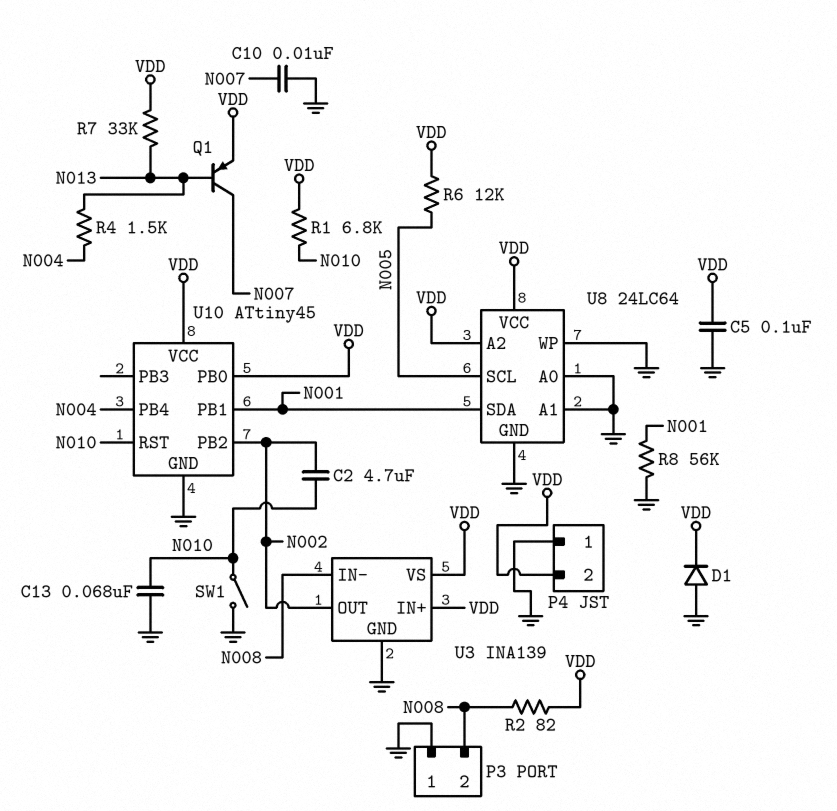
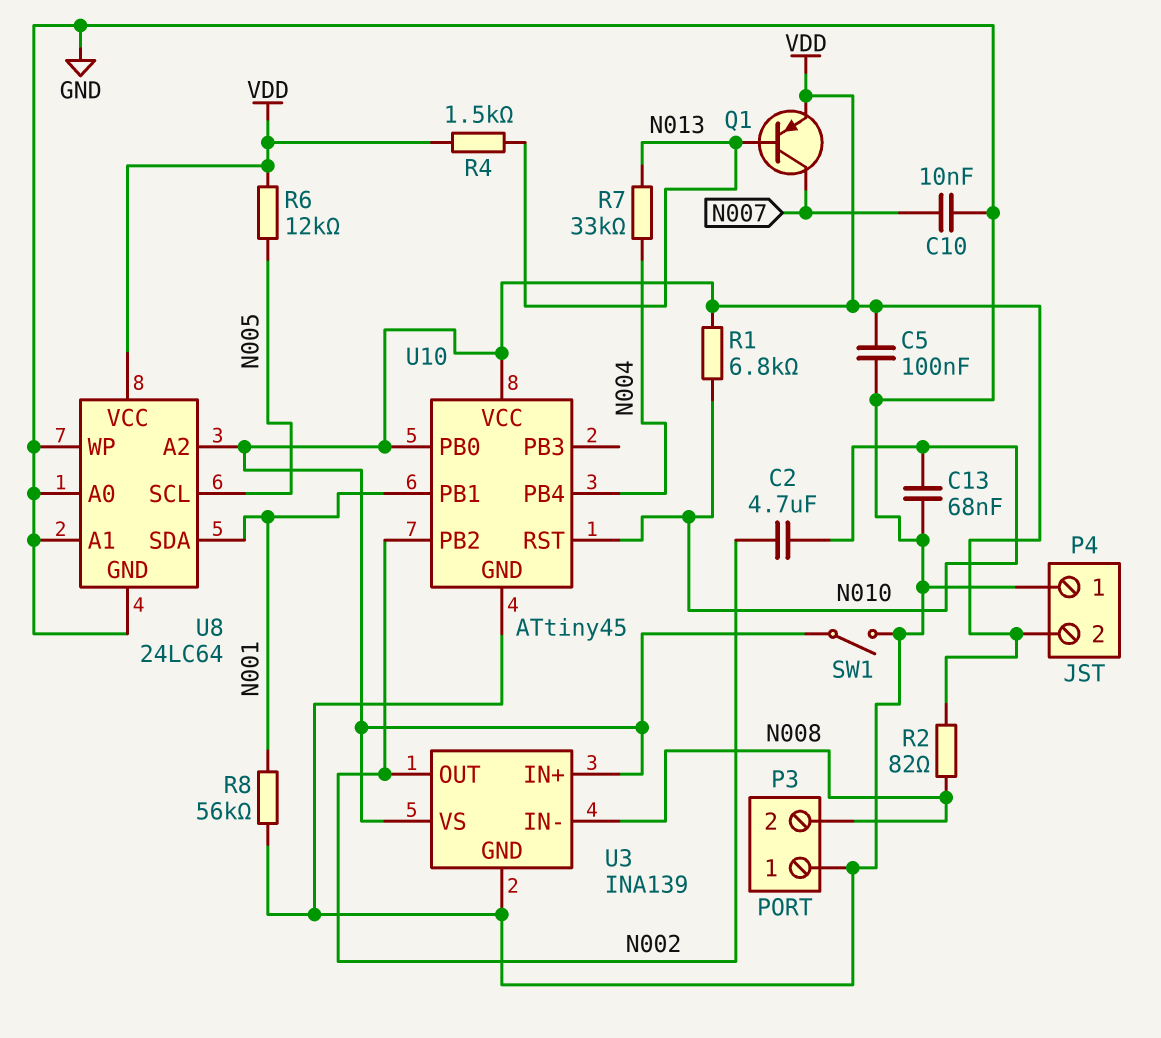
D1: diode (A GND, K VDD) -> none
R4: 1.5k (N004, N013) -> 1.5k (N013, VDD)
R7: 33k (N013, VDD) -> 33k (N004, N013)
SW1: switch (GND, N010) -> switch (GND, VDD)

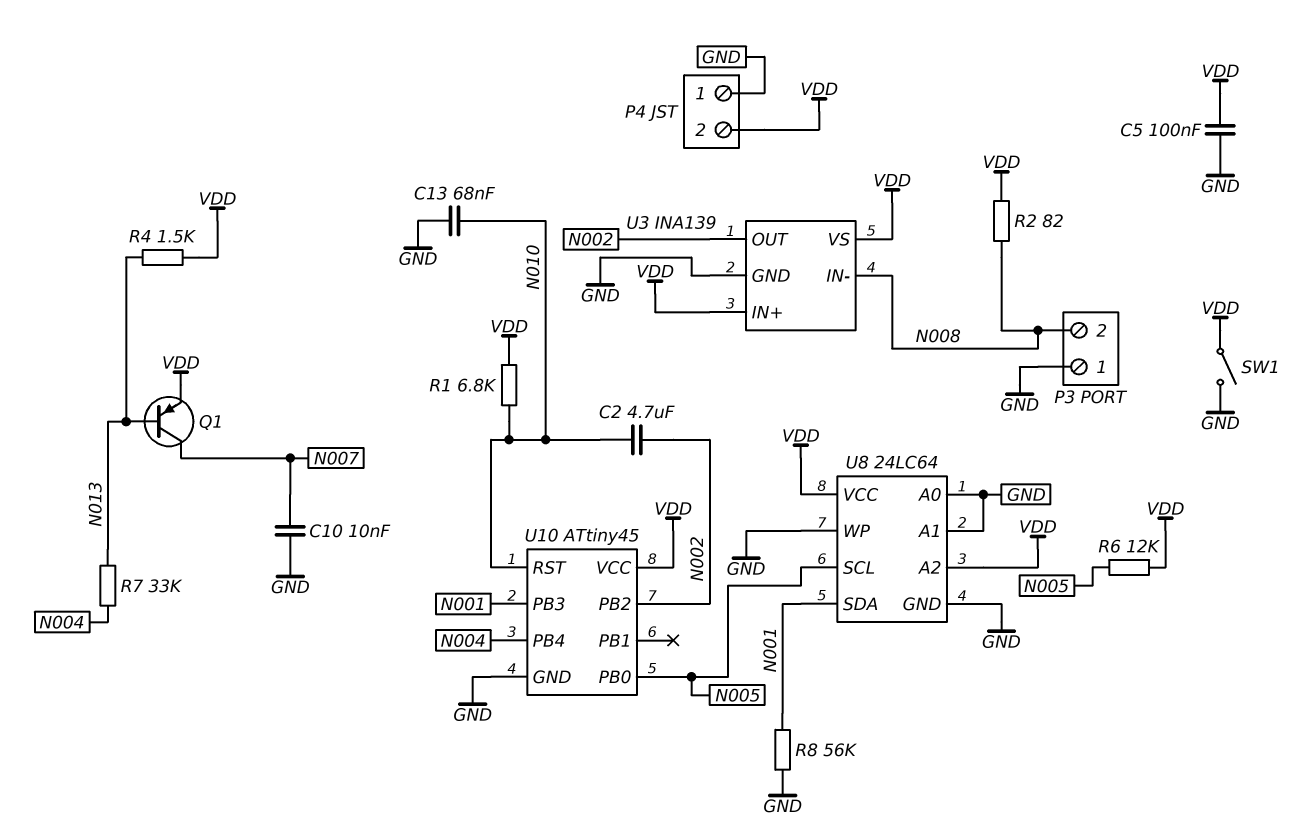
U10 pin PB0: VDD -> N005
U10 pin PB1: N001 -> none
U10 pin PB3: none -> N001

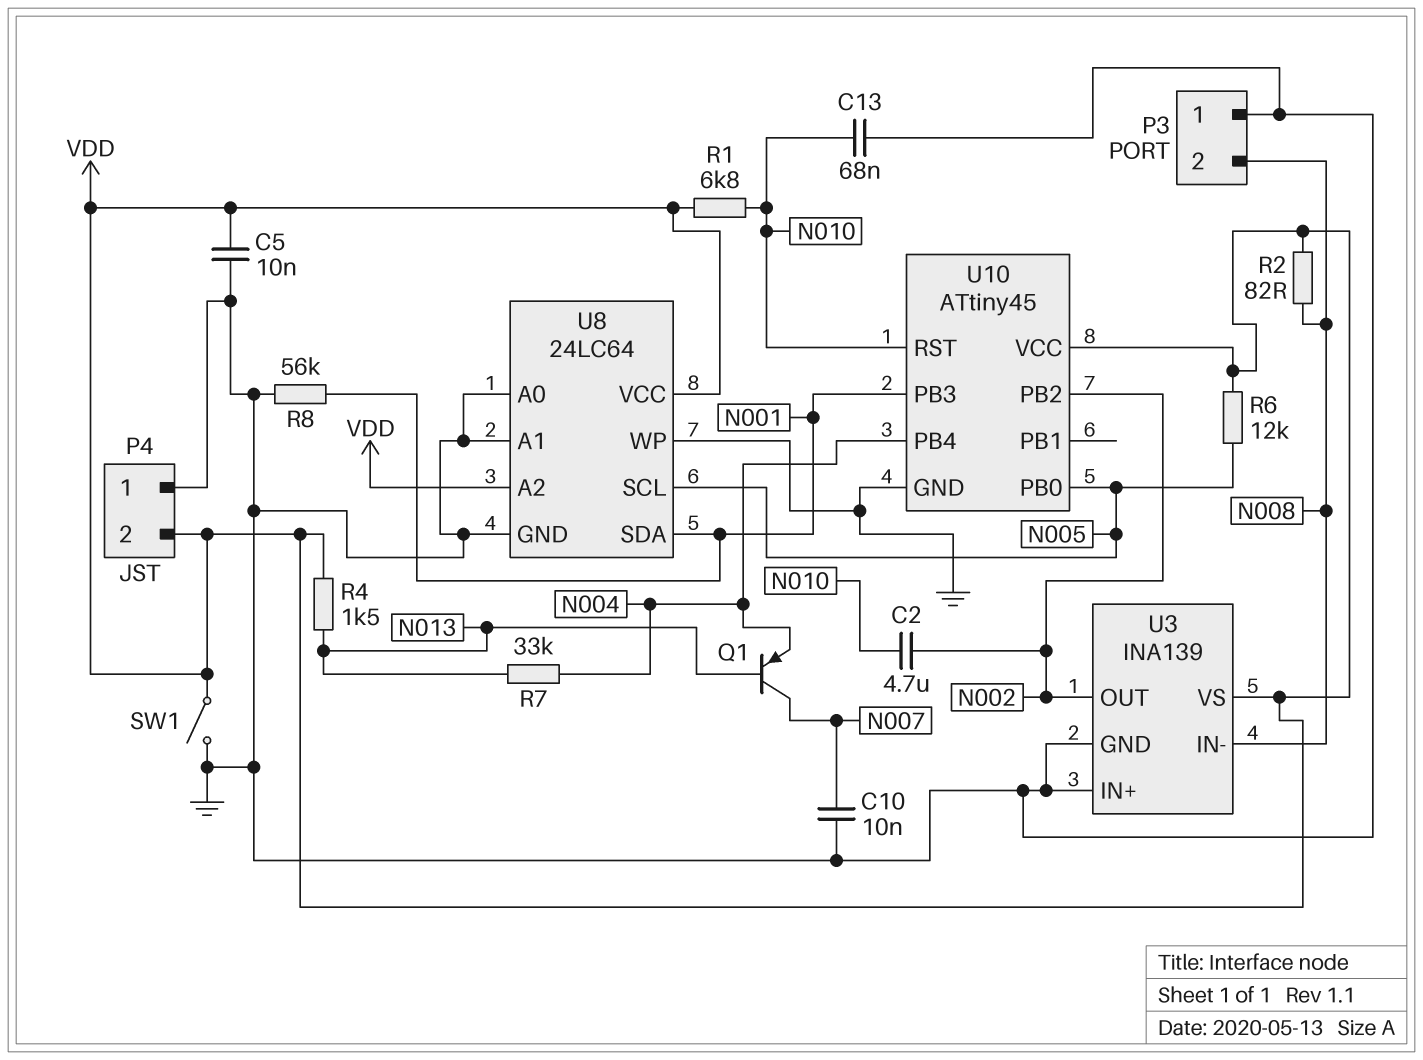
C5: 100nF (GND, VDD) -> 10nF (GND, VDD)
Q1: PNP (B N013, C N007, E VDD) -> PNP (B N013, C N007, E N004)
U3 pin IN+: VDD -> GND

